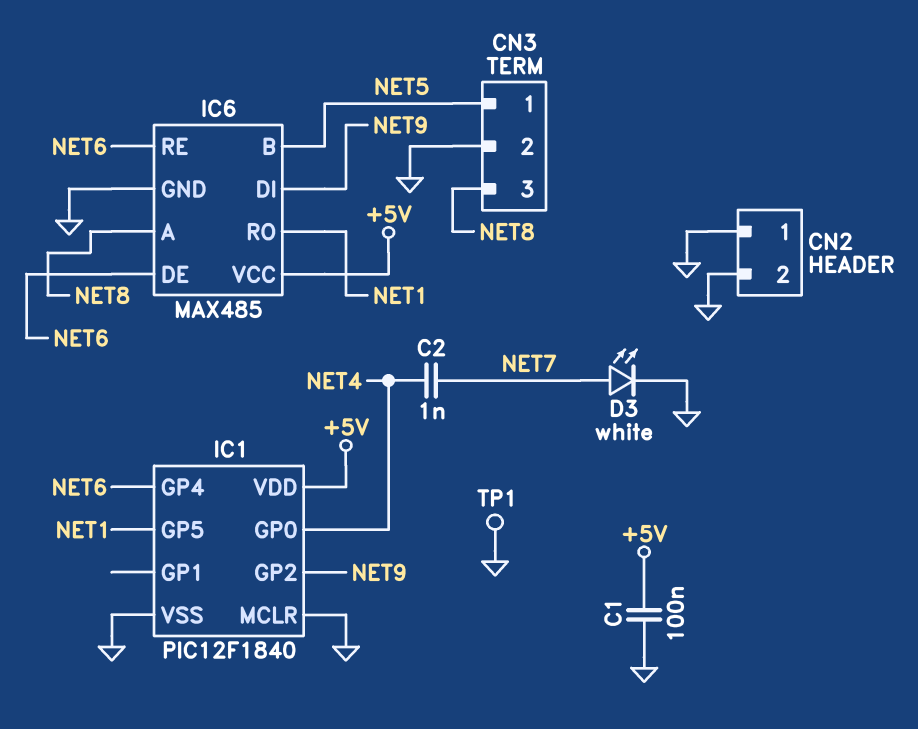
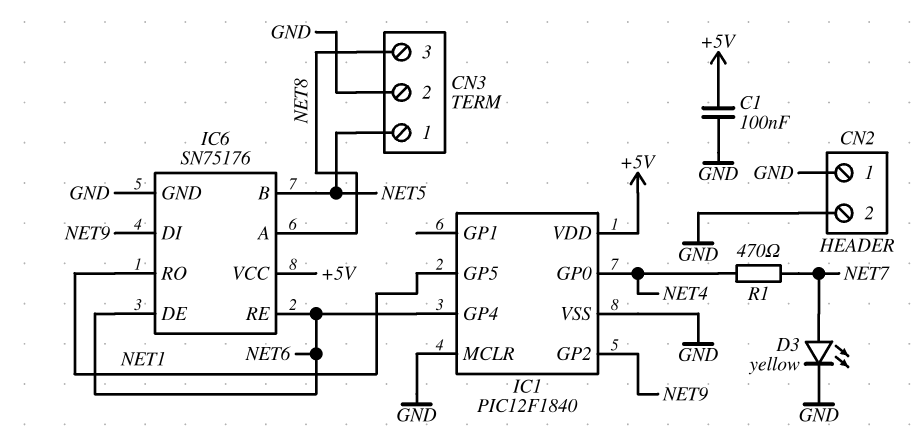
C2: 1nF (NET4, NET7) -> none
D3: LED white (A NET7, K GND) -> LED yellow (A NET7, K GND)
IC6: MAX485 -> SN75176
R1: none -> 470 (NET4, NET7)
TP1: test point (GND) -> none

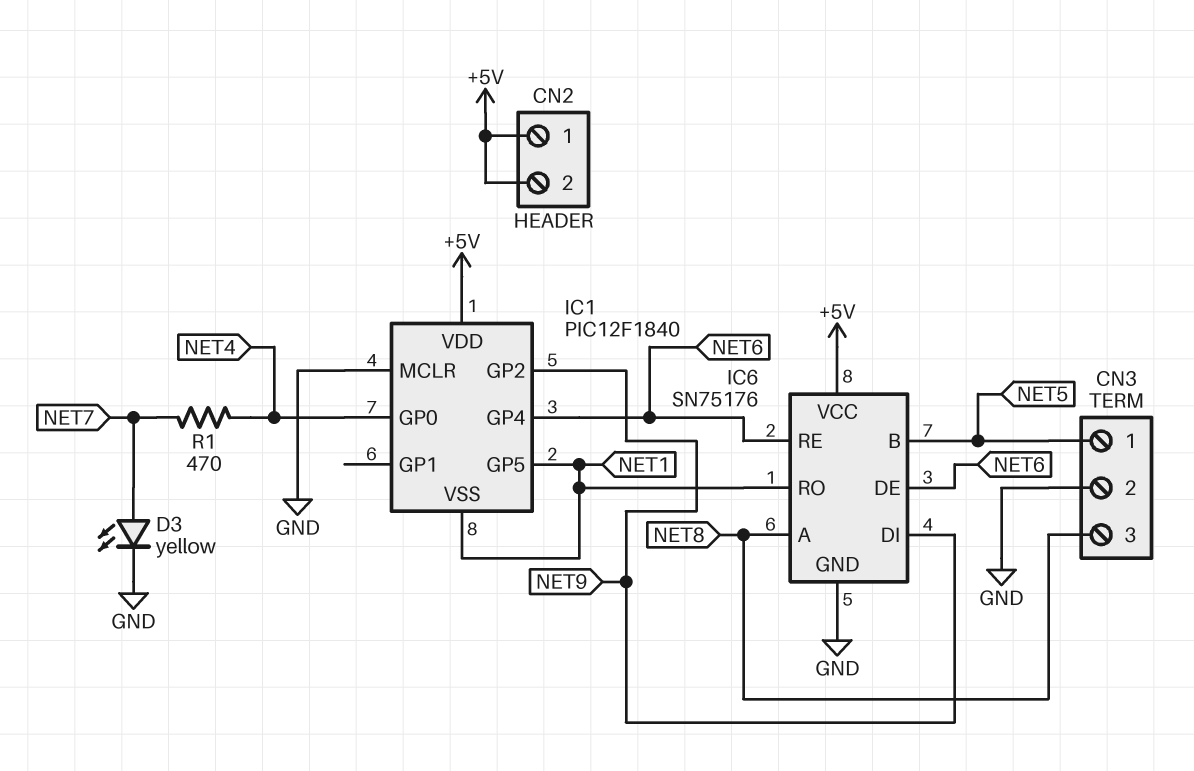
C1: 100nF (+5V, GND) -> none
CN2 pin 1: GND -> +5V
CN2 pin 2: GND -> +5V
IC1 pin VSS: GND -> NET1

